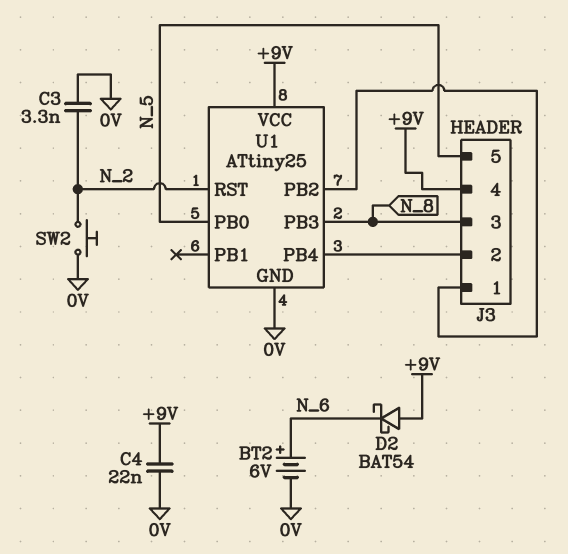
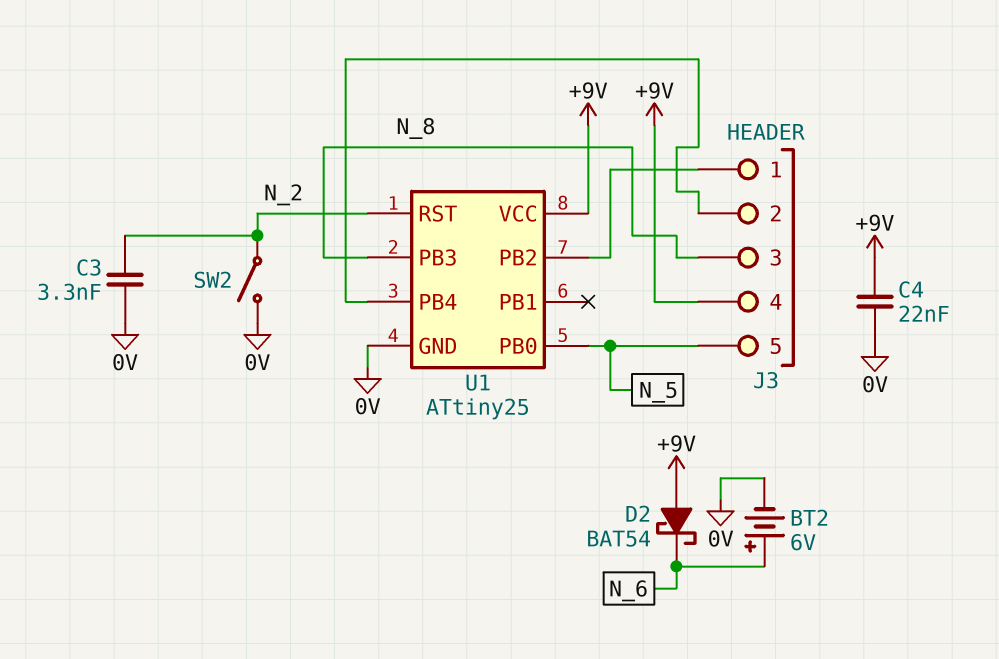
SW2: button (0V, N_2) -> switch (0V, N_2)

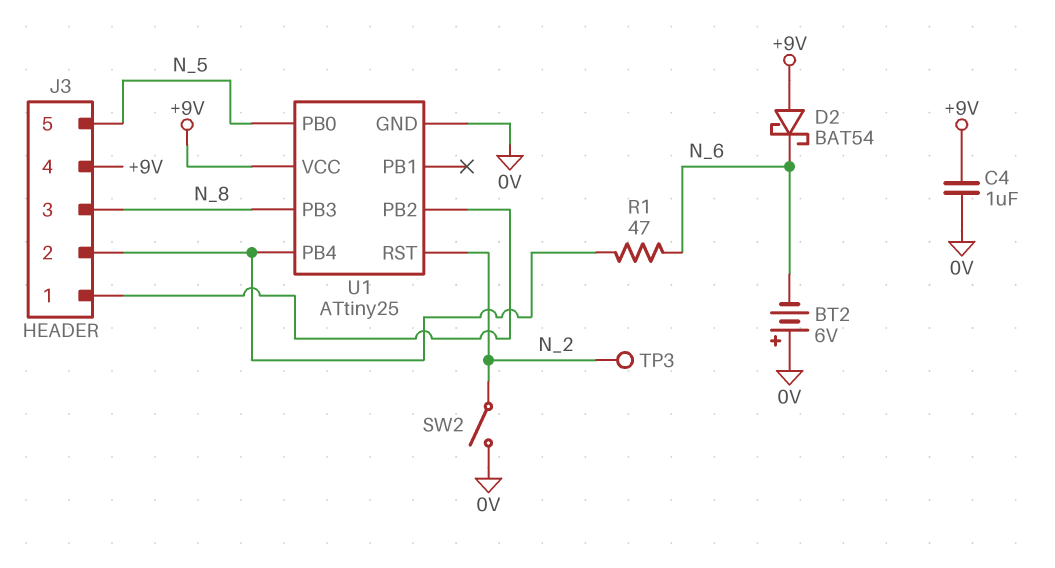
BT2: 6V (plus N_6, minus 0V) -> 6V (plus 0V, minus N_6)
C3: 3.3nF (0V, N_2) -> none
C4: 22nF (+9V, 0V) -> 1uF (+9V, 0V)
R1: none -> 47 (J3/2, N_6)
TP3: none -> test point (N_2)

